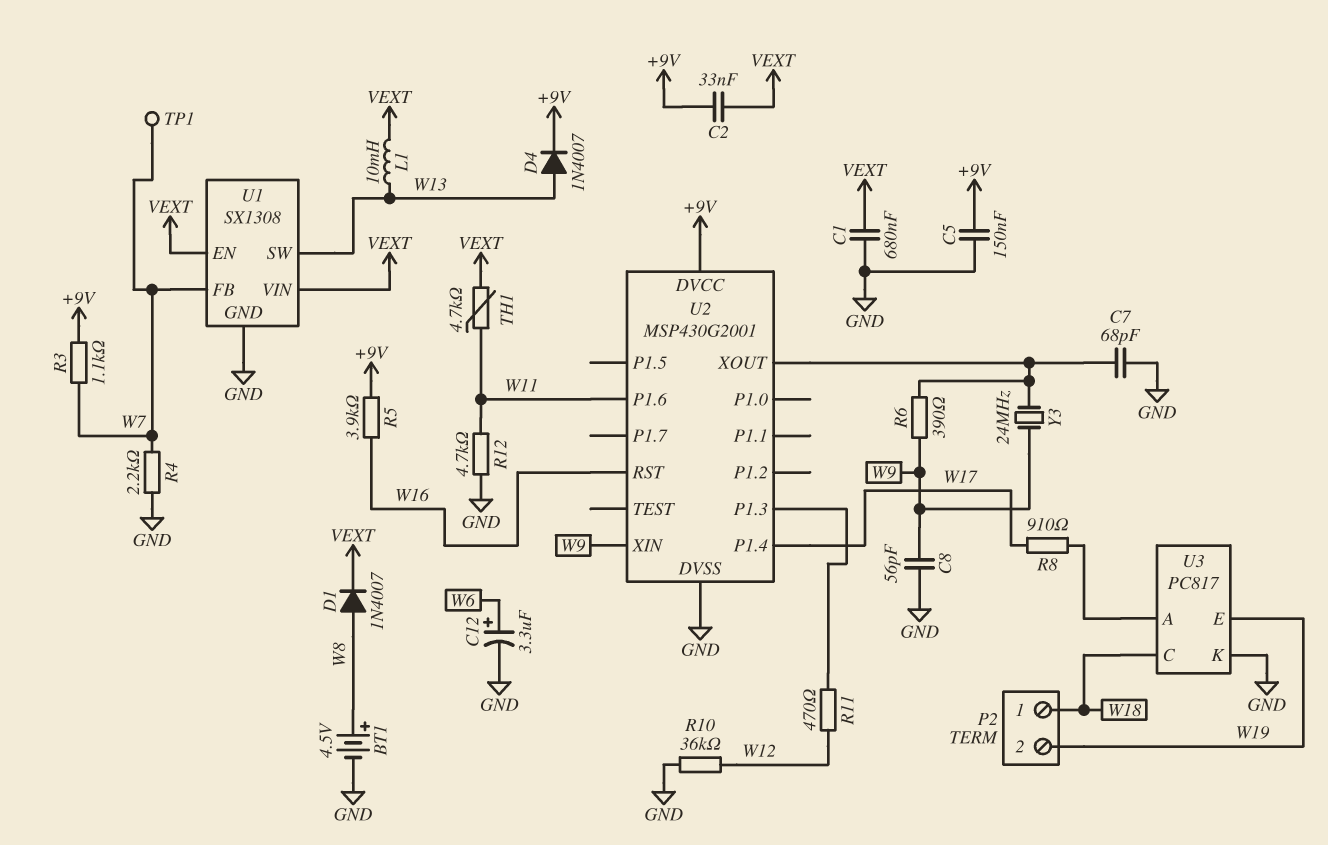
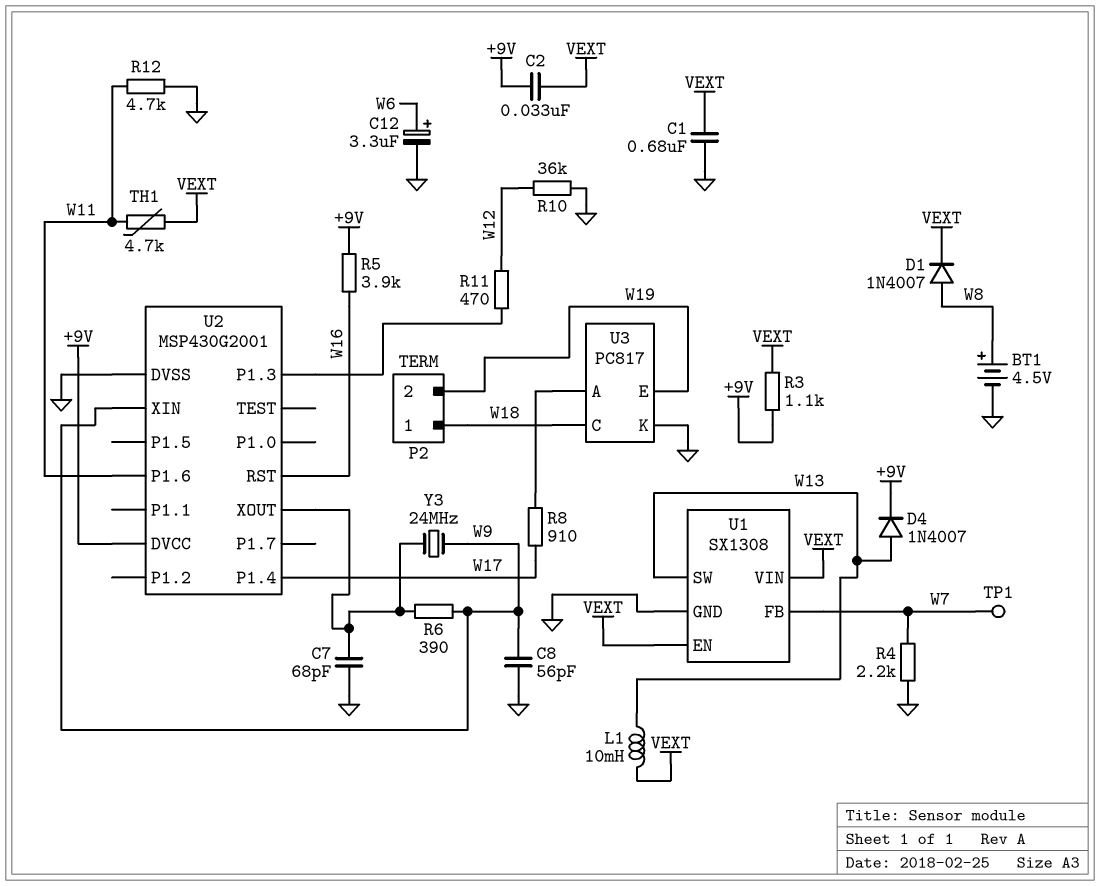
C5: 150nF (+9V, GND) -> none
R3: 1.1k (+9V, W7) -> 1.1k (+9V, VEXT)

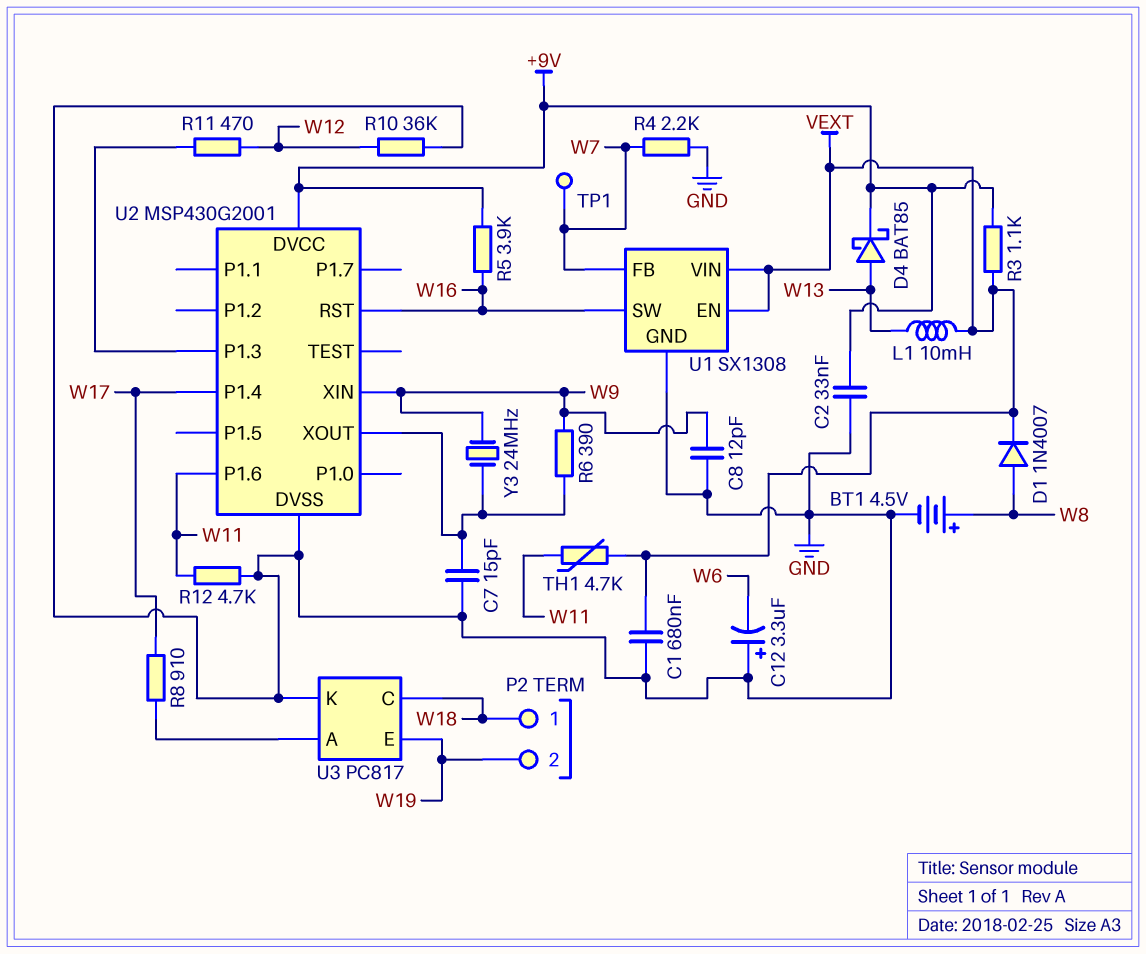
C2: 33nF (+9V, VEXT) -> 33nF (+9V, GND)
C7: 68pF (GND, U2/XOUT) -> 15pF (GND, U2/XOUT)
C8: 56pF (GND, W9) -> 12pF (GND, W9)
C12: 3.3uF (plus W6, minus GND) -> 3.3uF (plus GND, minus W6)
D4: diode 1N4007 (A W13, K +9V) -> schottky BAT85 (A W13, K +9V)
U1 pin SW: W13 -> W16

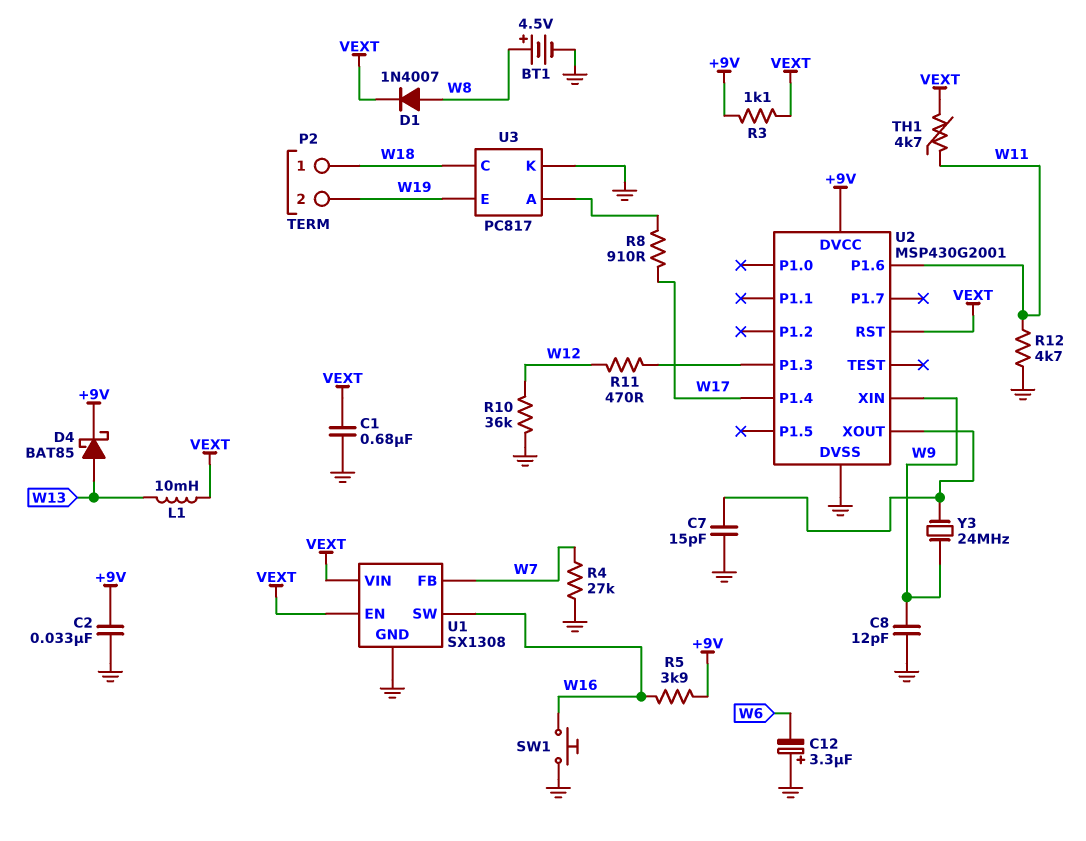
R4: 2.2k (GND, W7) -> 27k (GND, W7)
R6: 390 (U2/XOUT, W9) -> none
SW1: none -> button (GND, W16)
TP1: test point (W7) -> none
U2 pin RST: W16 -> VEXT

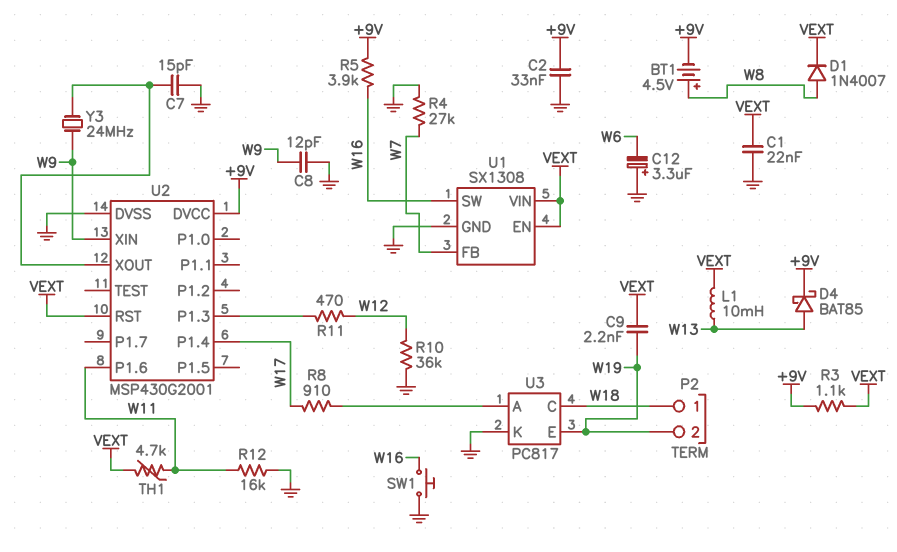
BT1: 4.5V (plus W8, minus GND) -> 4.5V (plus W8, minus +9V)
C1: 680nF (GND, VEXT) -> 22nF (GND, VEXT)
C9: none -> 2.2nF (VEXT, W19)
R12: 4.7k (GND, W11) -> 16k (GND, W11)

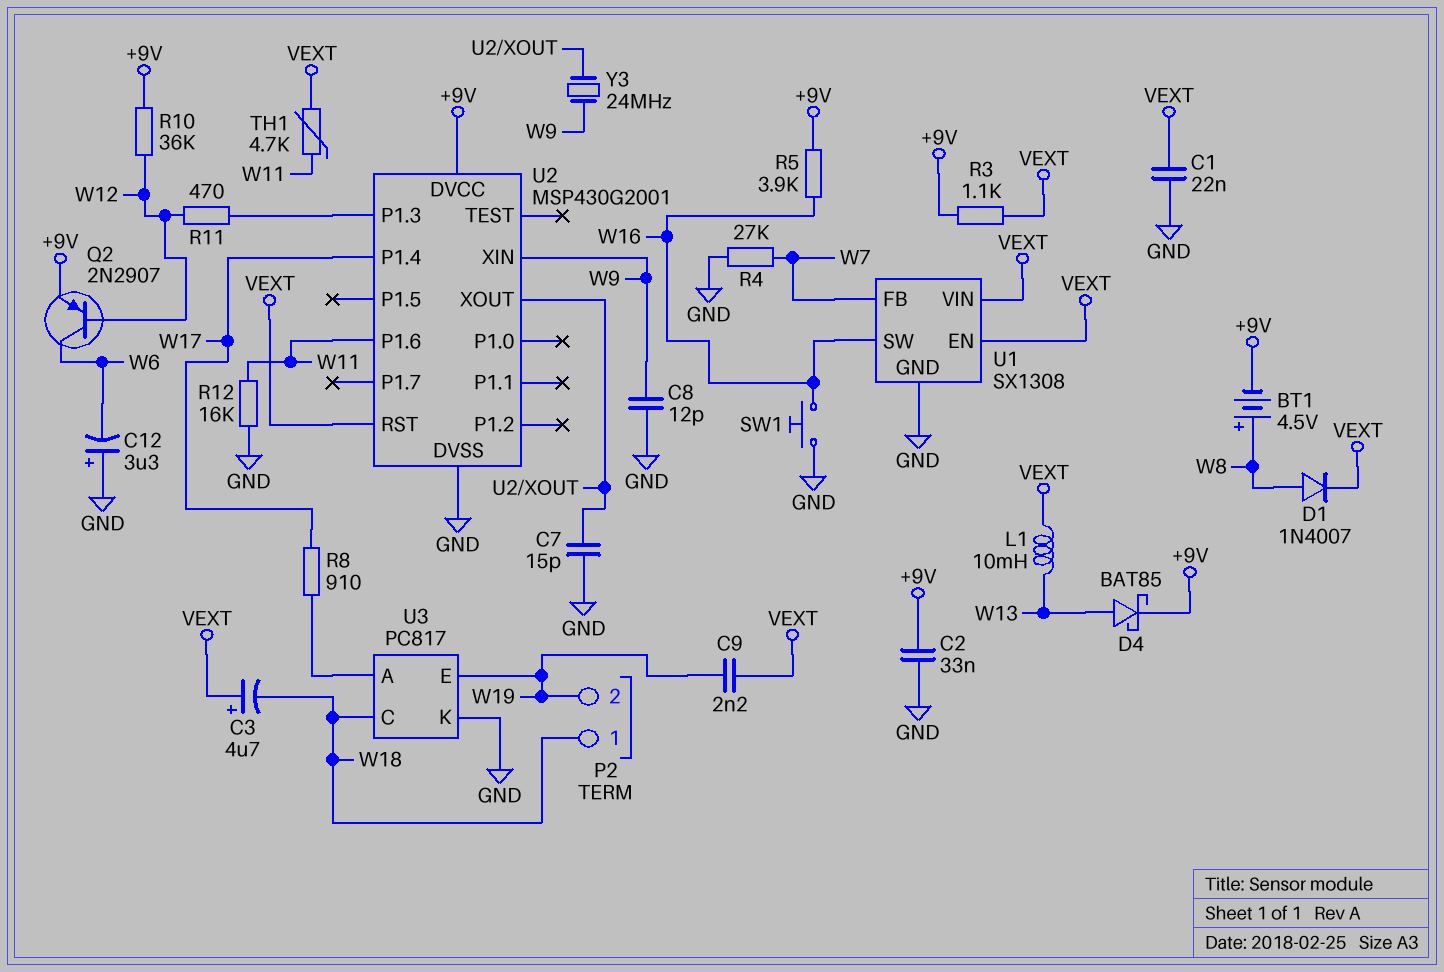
C3: none -> 4.7uF (plus VEXT, minus W18)
Q2: none -> PNP 2N2907 (B W12, C W6, E +9V)
R10: 36k (GND, W12) -> 36k (+9V, W12)

